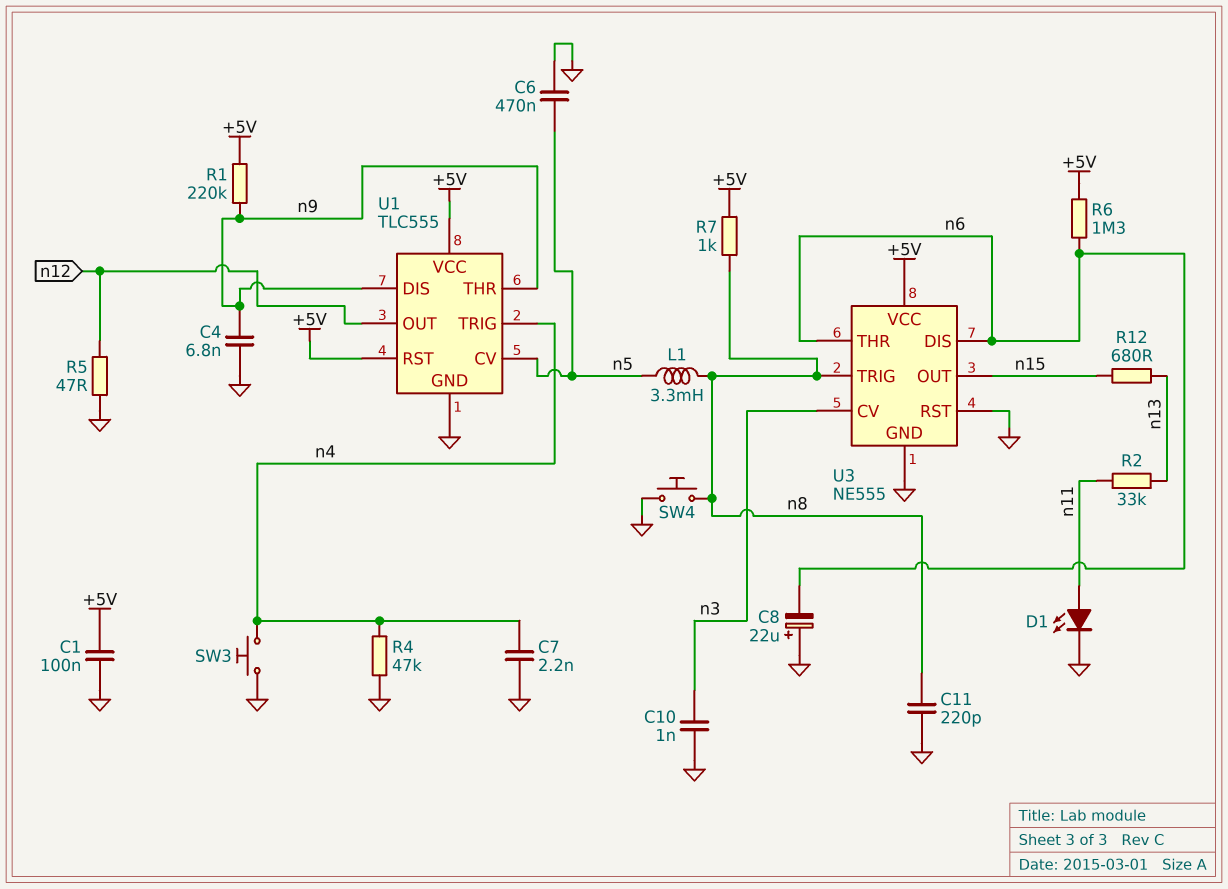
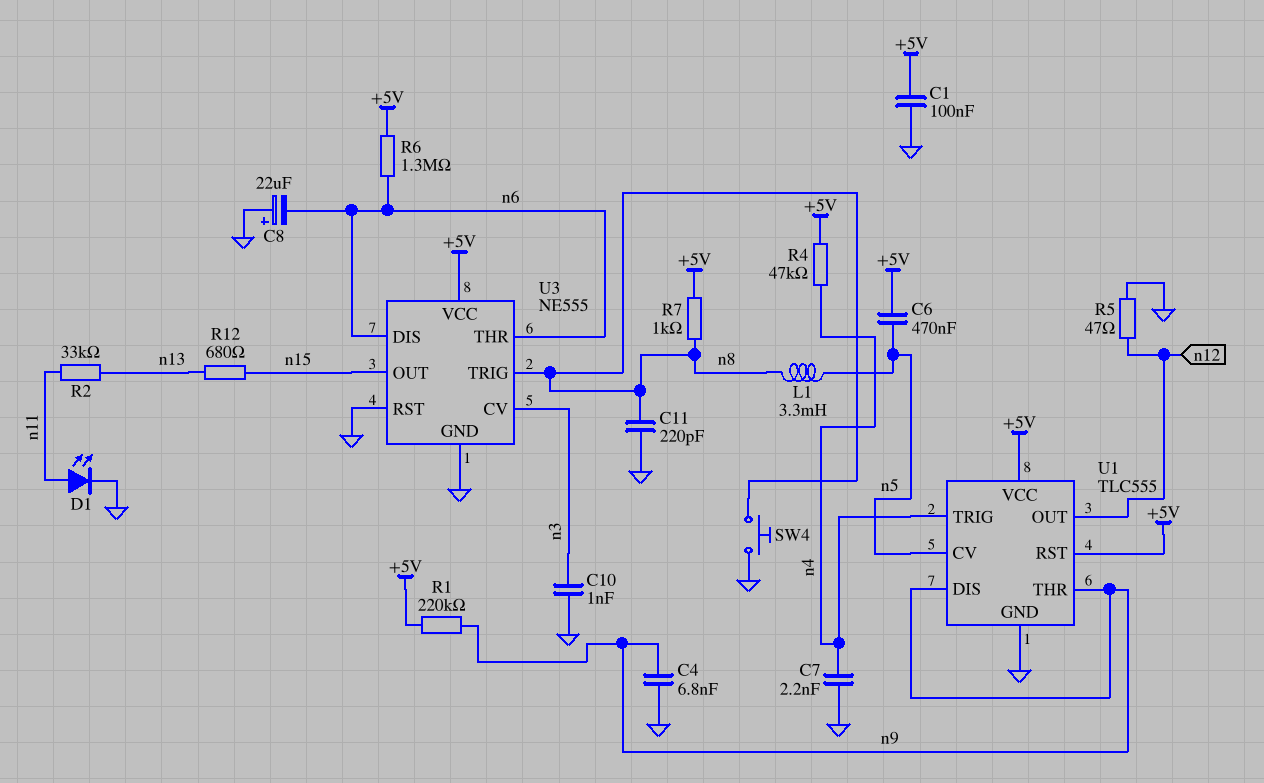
C6: 470nF (GND, n5) -> 470nF (+5V, n5)
R4: 47k (GND, n4) -> 47k (+5V, n4)
SW3: button (GND, n4) -> none

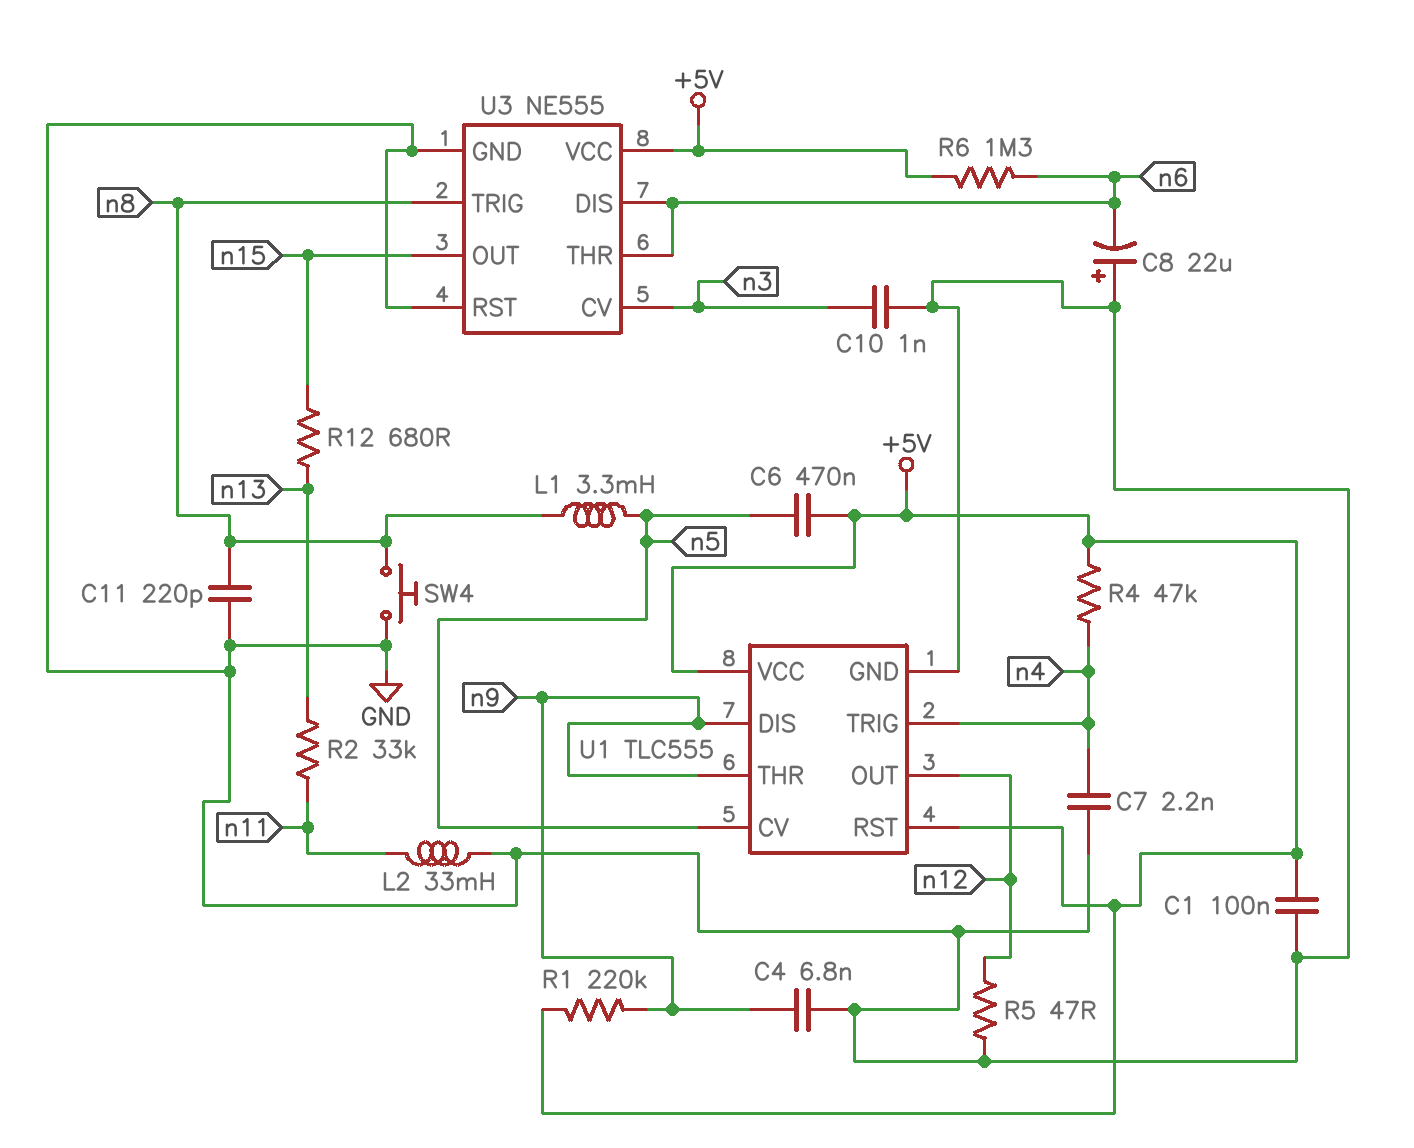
D1: LED (A n11, K GND) -> none
L2: none -> 33mH (GND, n11)
R7: 1k (+5V, n8) -> none

